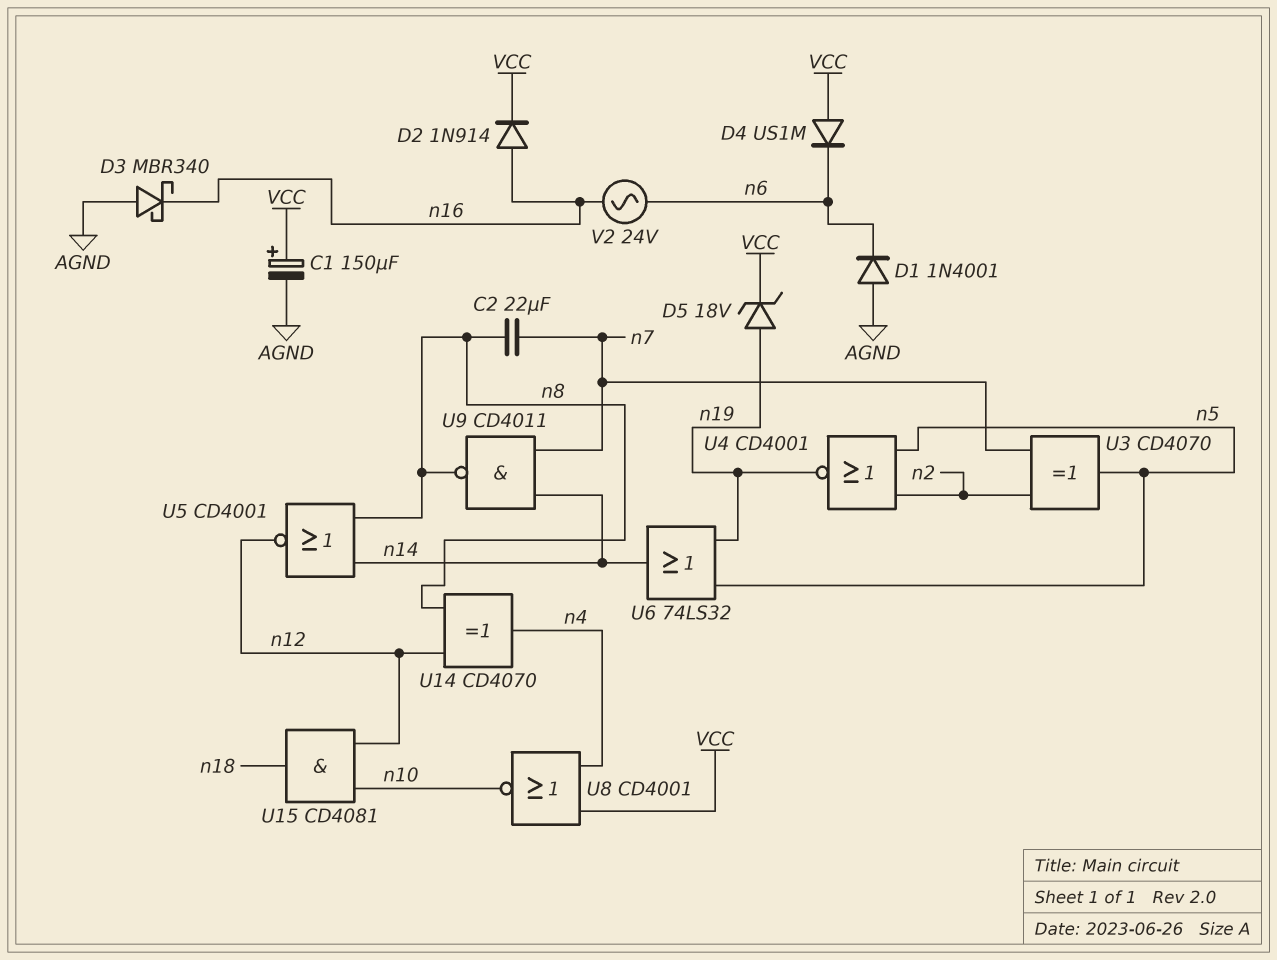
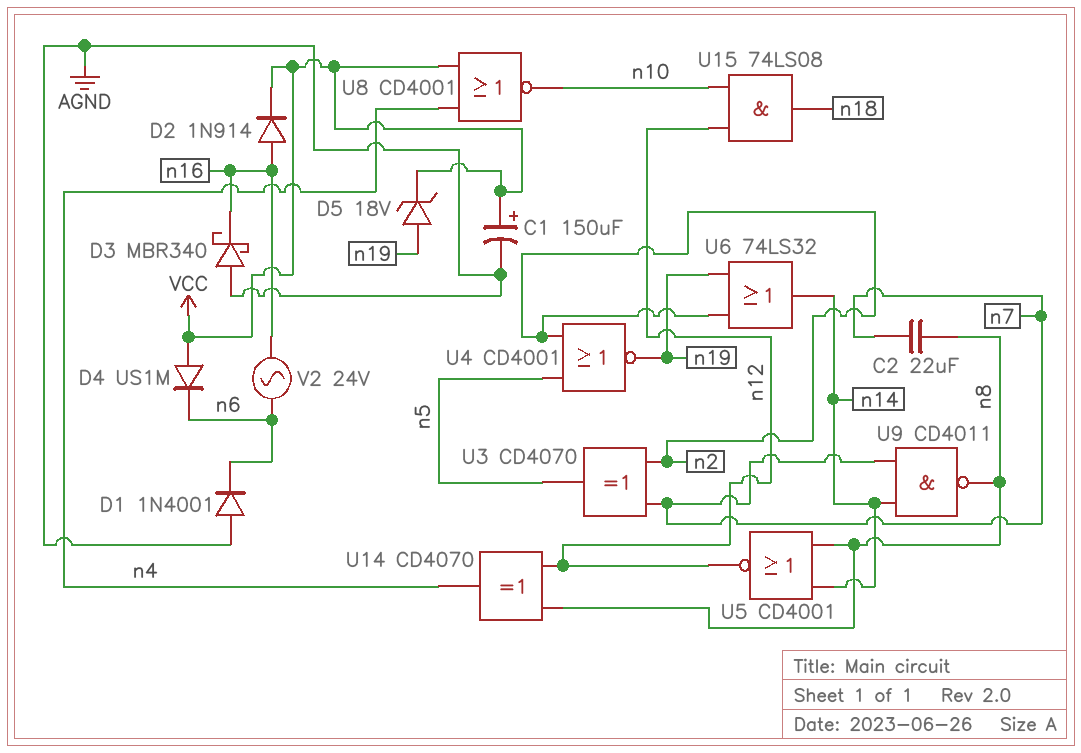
U6: OR 74LS32 (in n5, in n19, out n14) -> OR 74LS32 (in n2, in n19, out n14)
U15: AND CD4081 (in n10, in n12, out n18) -> AND 74LS08 (in n10, in n12, out n18)

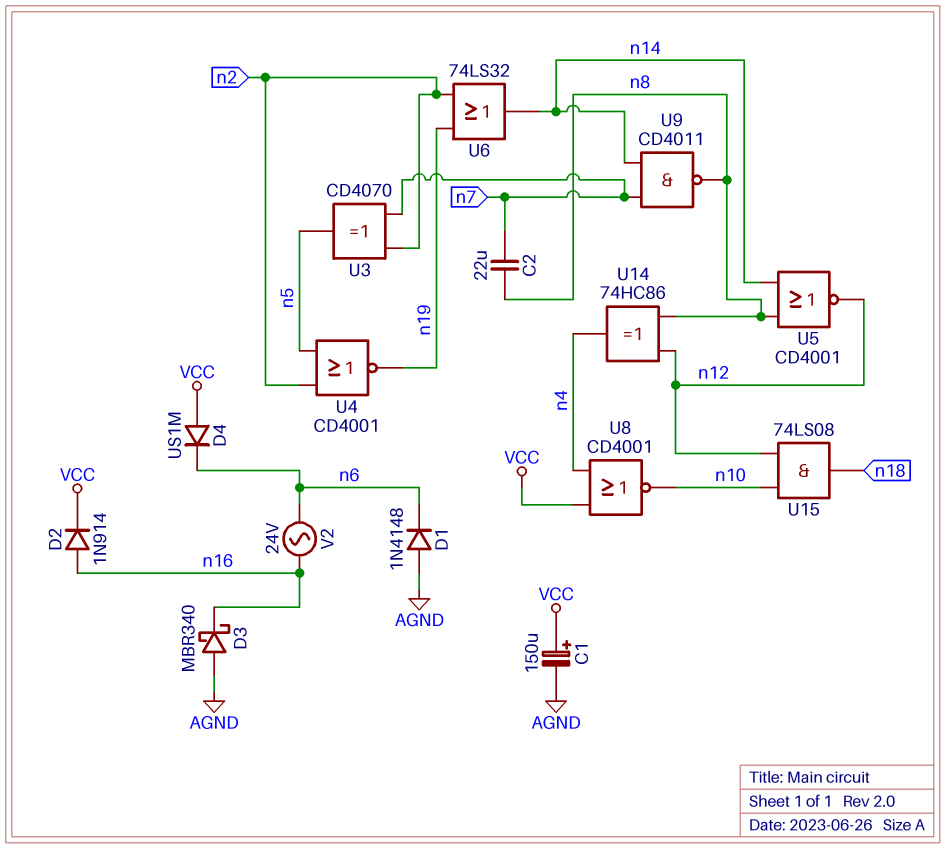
D1: diode 1N4001 (A AGND, K n6) -> diode 1N4148 (A AGND, K n6)
D5: zener 18V (A n19, K VCC) -> none
U14: XOR CD4070 (in n8, in n12, out n4) -> XOR 74HC86 (in n8, in n12, out n4)

